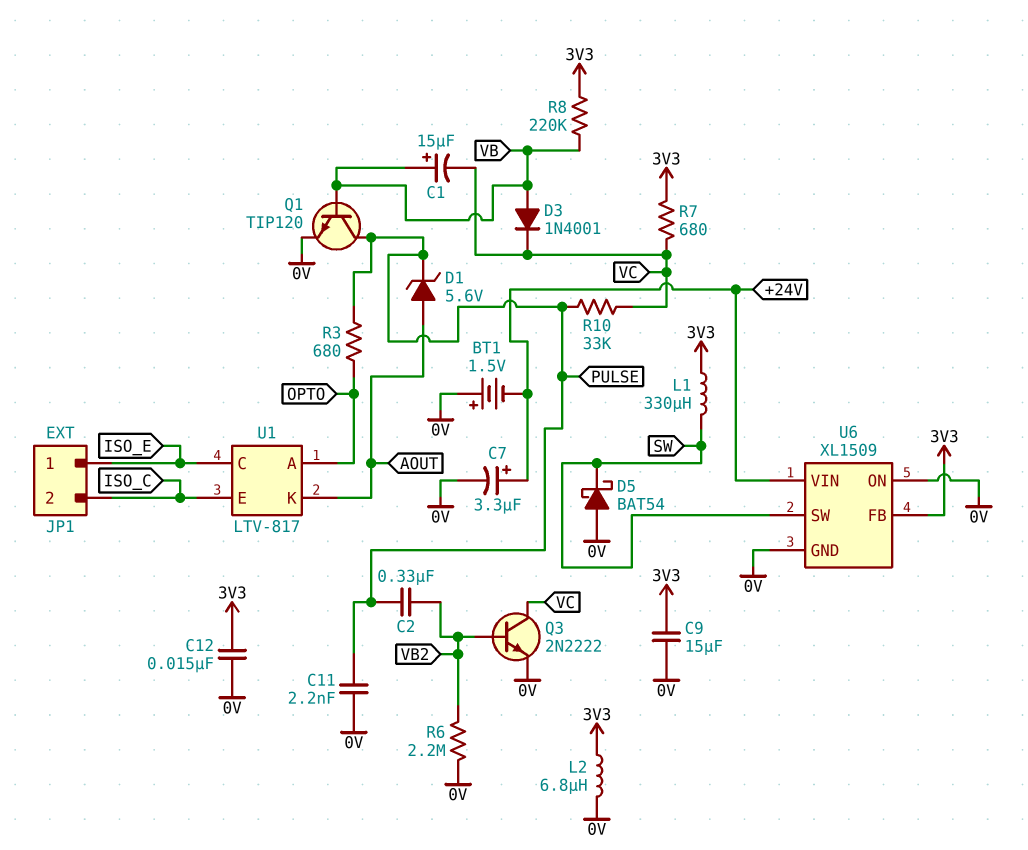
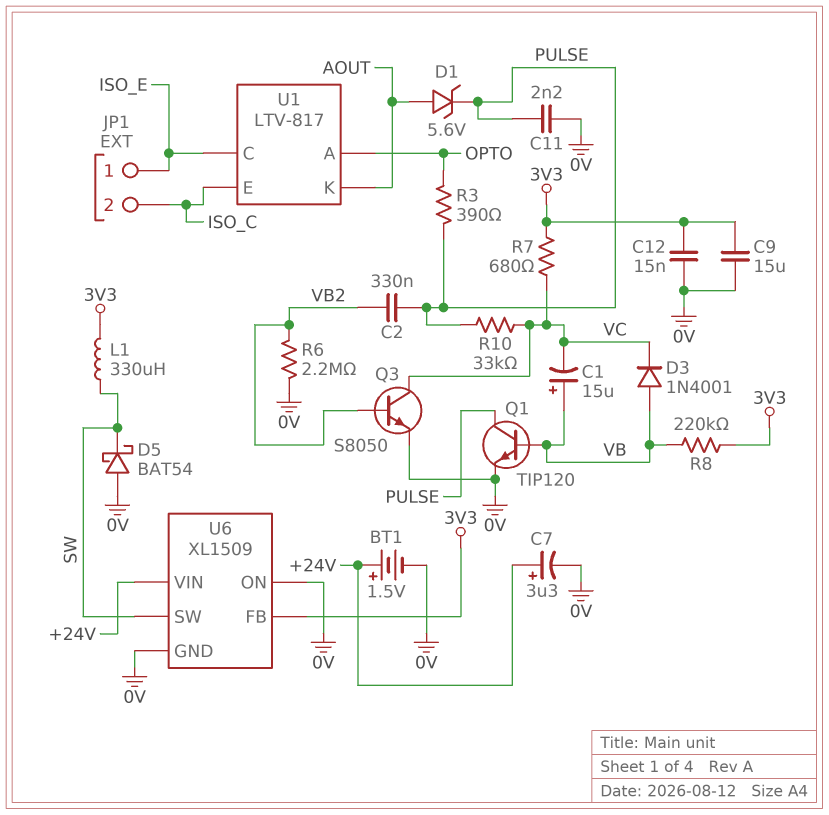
BT1: 1.5V (plus 0V, minus +24V) -> 1.5V (plus +24V, minus 0V)
L2: 6.8uH (0V, 3V3) -> none
Q3: NPN 2N2222 (B VB2, C VC, E 0V) -> NPN S8050 (B VB2, C VC, E 0V)
R3: 680 (OPTO, PULSE) -> 390 (OPTO, PULSE)

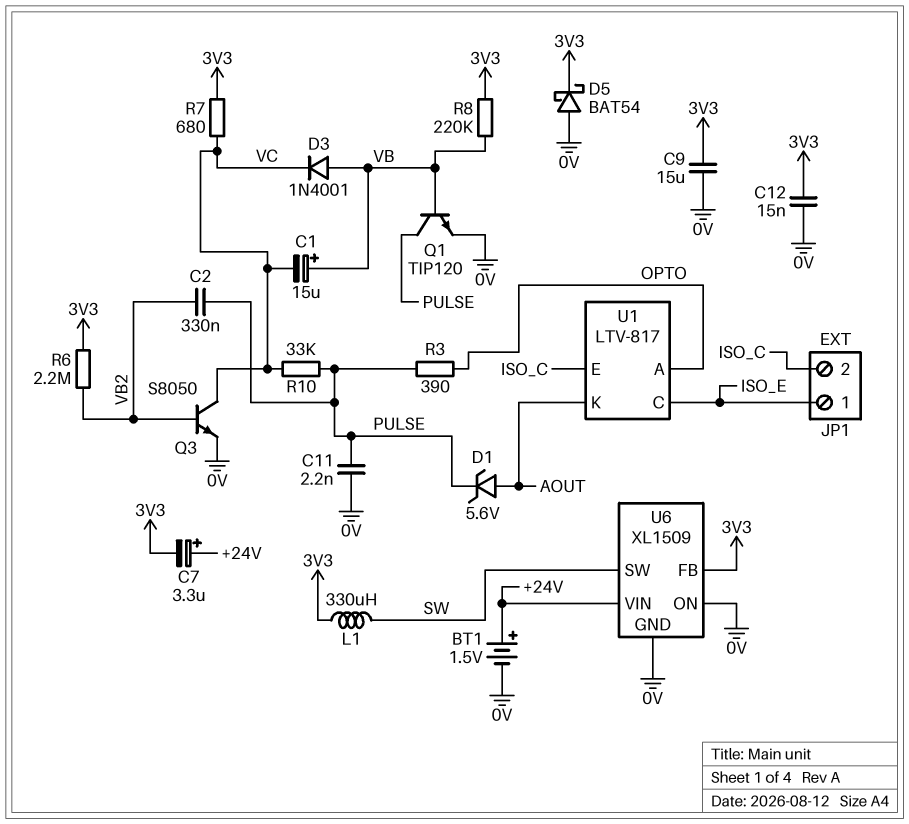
C7: 3.3uF (plus +24V, minus 0V) -> 3.3uF (plus +24V, minus 3V3)
D5: schottky BAT54 (A 0V, K SW) -> schottky BAT54 (A 0V, K 3V3)
R6: 2.2M (0V, VB2) -> 2.2M (3V3, VB2)

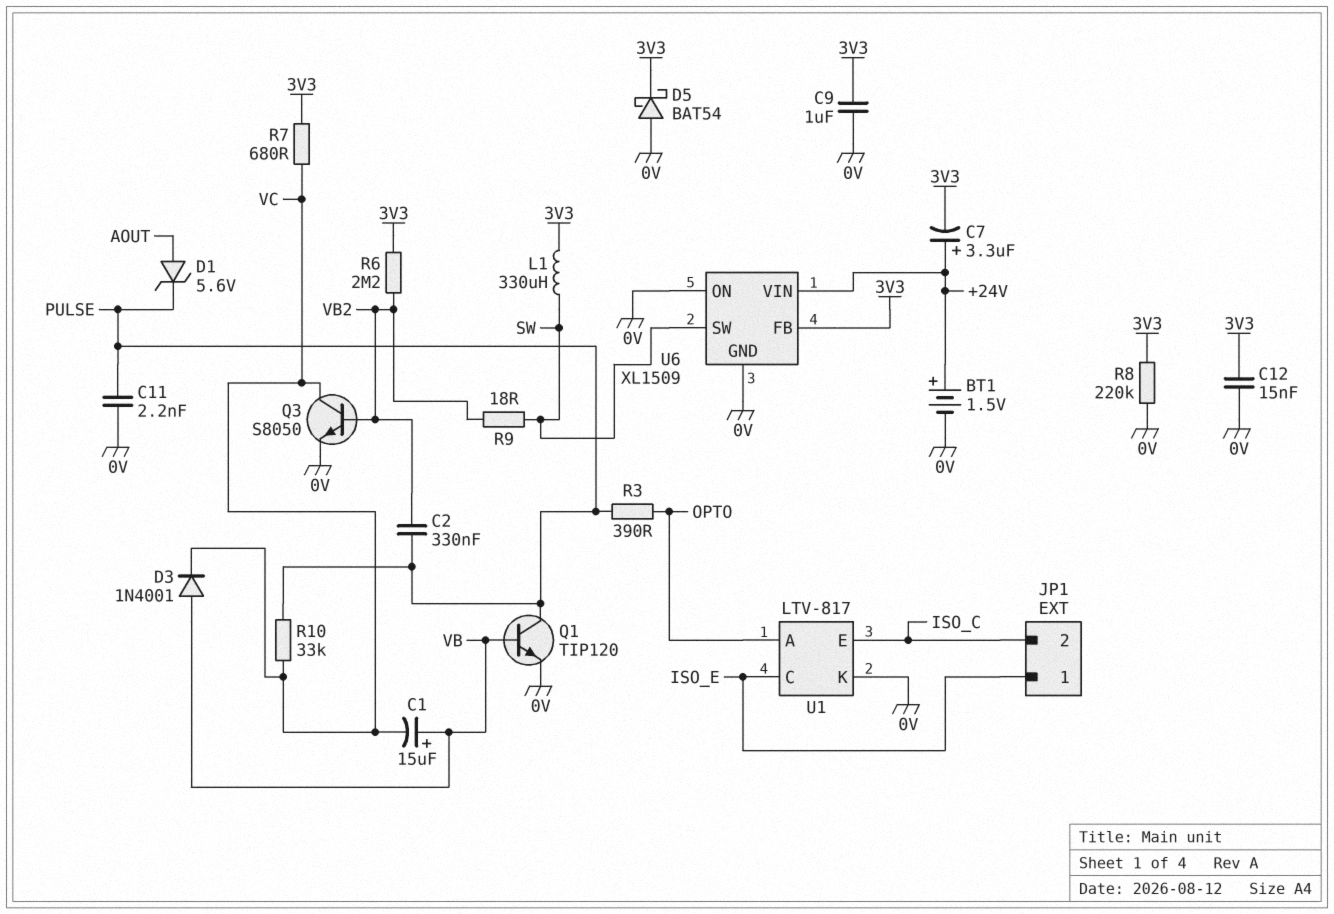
C9: 15uF (0V, 3V3) -> 1uF (0V, 3V3)
R8: 220k (3V3, VB) -> 220k (0V, 3V3)
R9: none -> 18 (SW, VB2)
U1 pin K: AOUT -> 0V

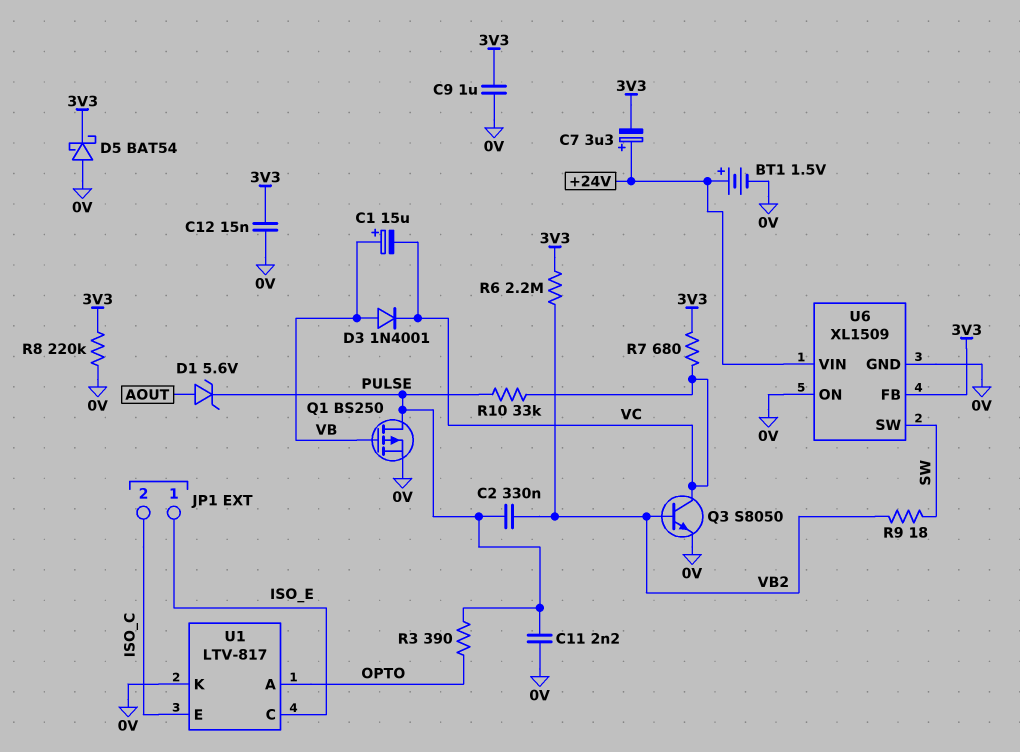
L1: 330uH (3V3, SW) -> none
Q1: NPN TIP120 (B VB, C PULSE, E 0V) -> PMOS BS250 (G VB, D PULSE, S 0V)

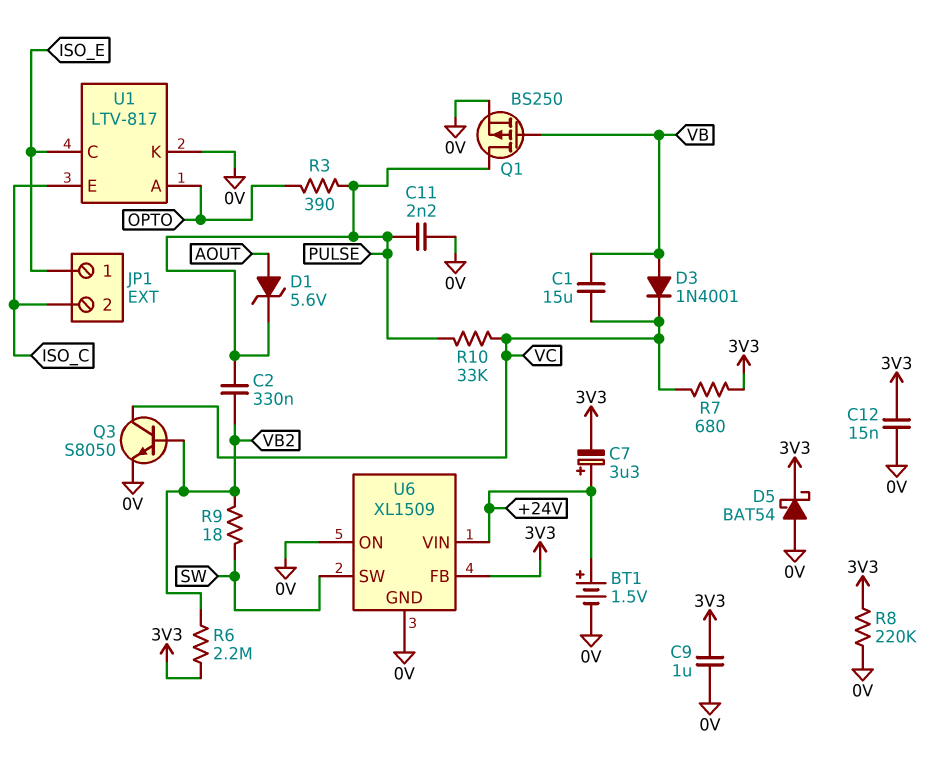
C1: 15uF (plus VB, minus VC) -> 15uF (VB, VC)

